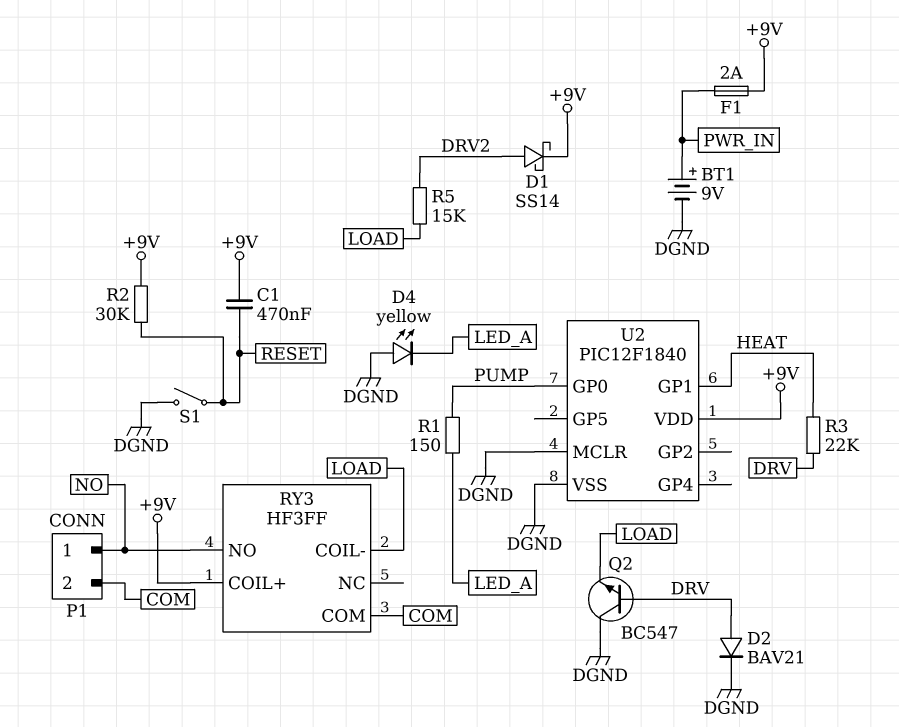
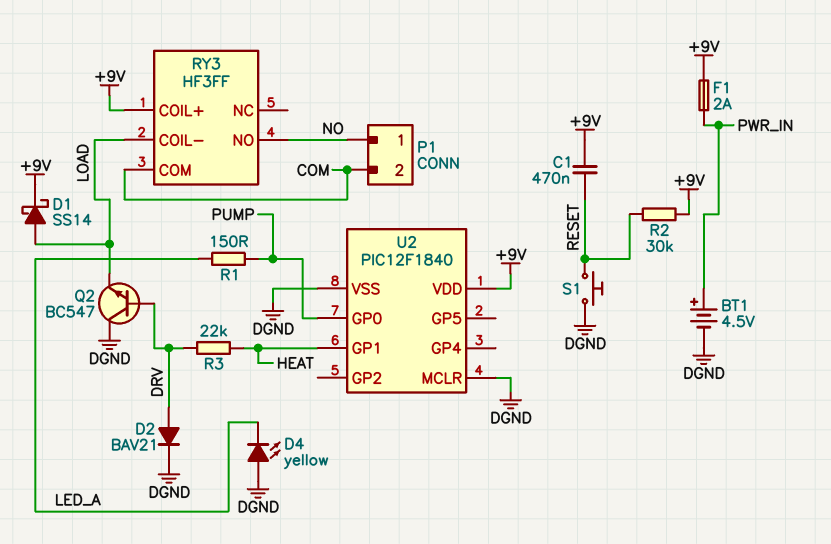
BT1: 9V (plus PWR_IN, minus DGND) -> 4.5V (plus PWR_IN, minus DGND)
D1: schottky SS14 (A DRV2, K +9V) -> schottky SS14 (A LOAD, K +9V)
R5: 15k (DRV2, LOAD) -> none
S1: switch (DGND, RESET) -> button (DGND, RESET)

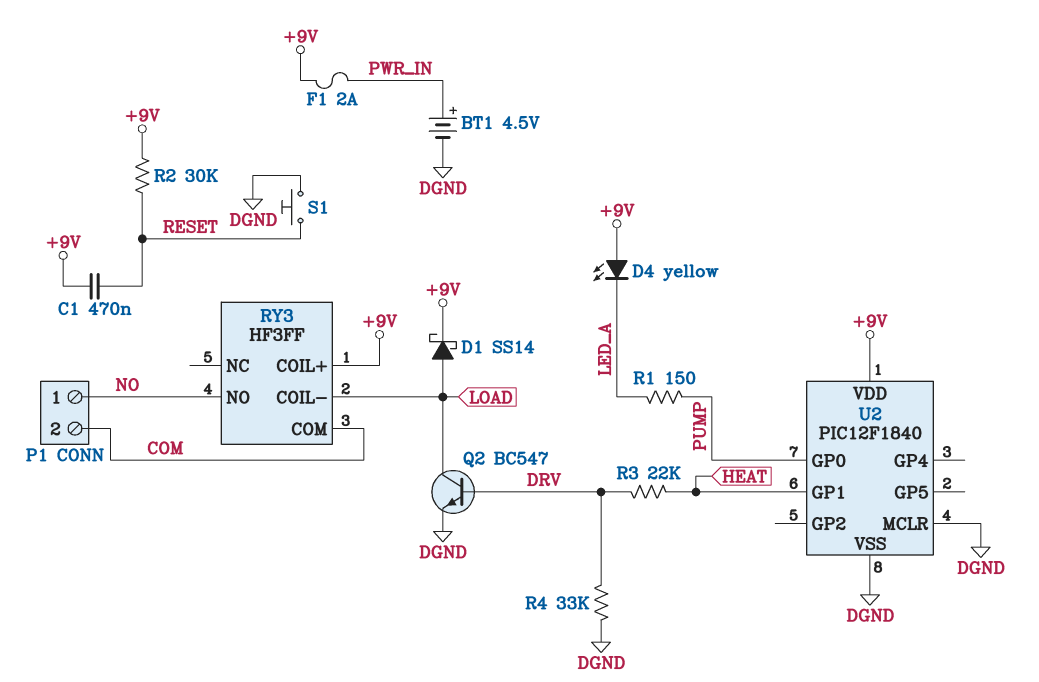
D2: diode BAV21 (A DRV, K DGND) -> none
D4: LED yellow (A DGND, K LED_A) -> LED yellow (A +9V, K LED_A)
Q2: NPN BC547 (B DRV, C DGND, E LOAD) -> NPN BC547 (B DRV, C LOAD, E DGND)
R4: none -> 33k (DGND, DRV)

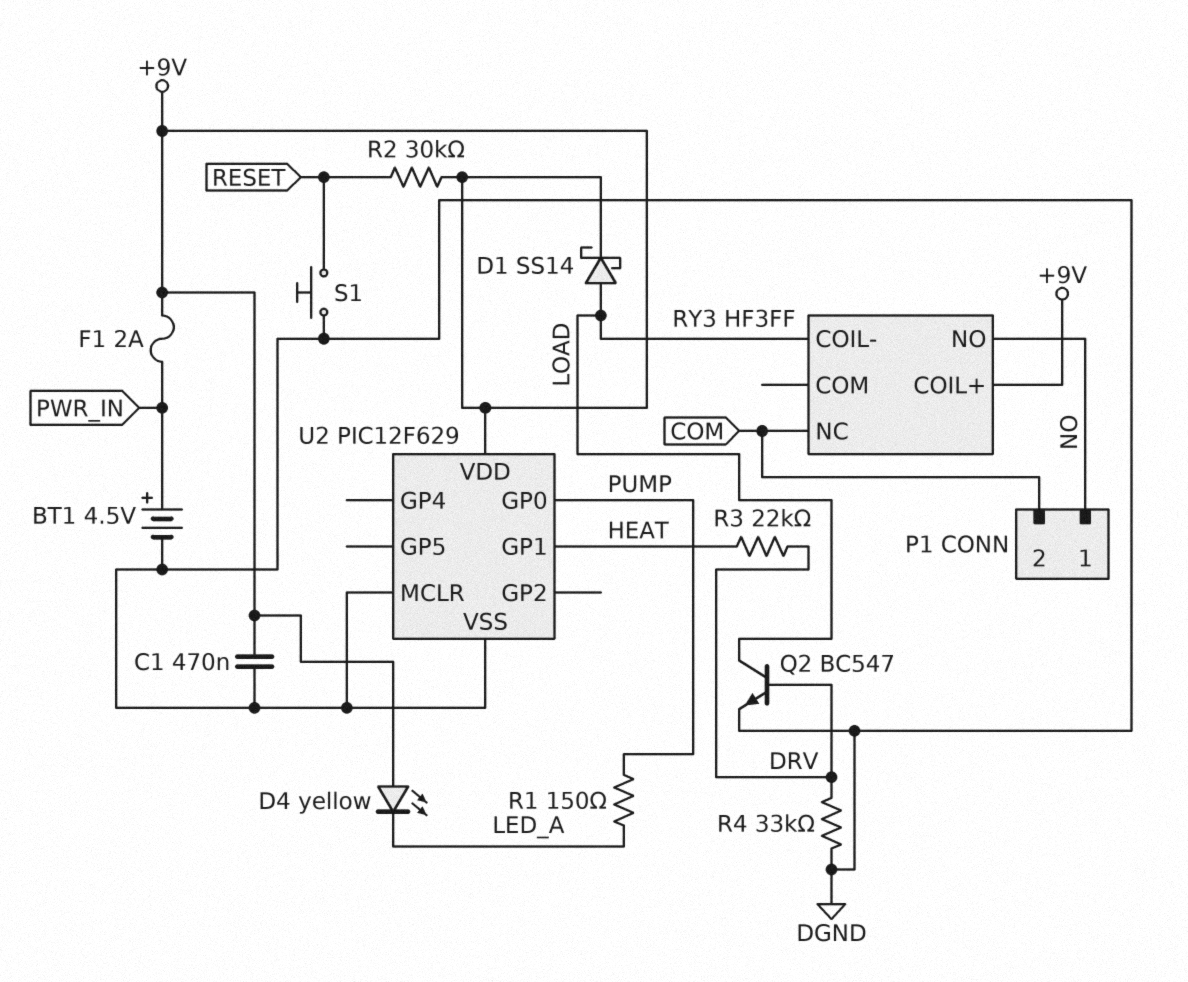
C1: 470nF (+9V, RESET) -> 470nF (+9V, DGND)
RY3 pin COM: COM -> none
RY3 pin NC: none -> COM
U2: PIC12F1840 -> PIC12F629

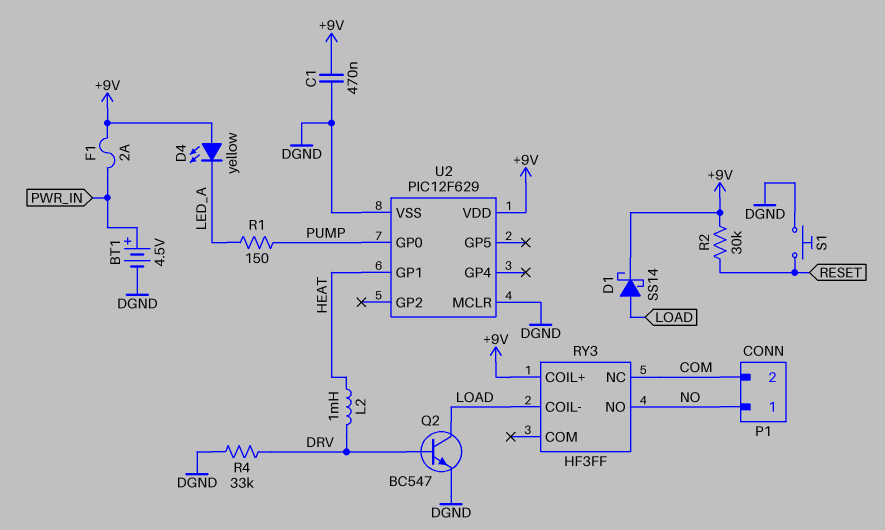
L2: none -> 1mH (DRV, HEAT)
R3: 22k (DRV, HEAT) -> none

